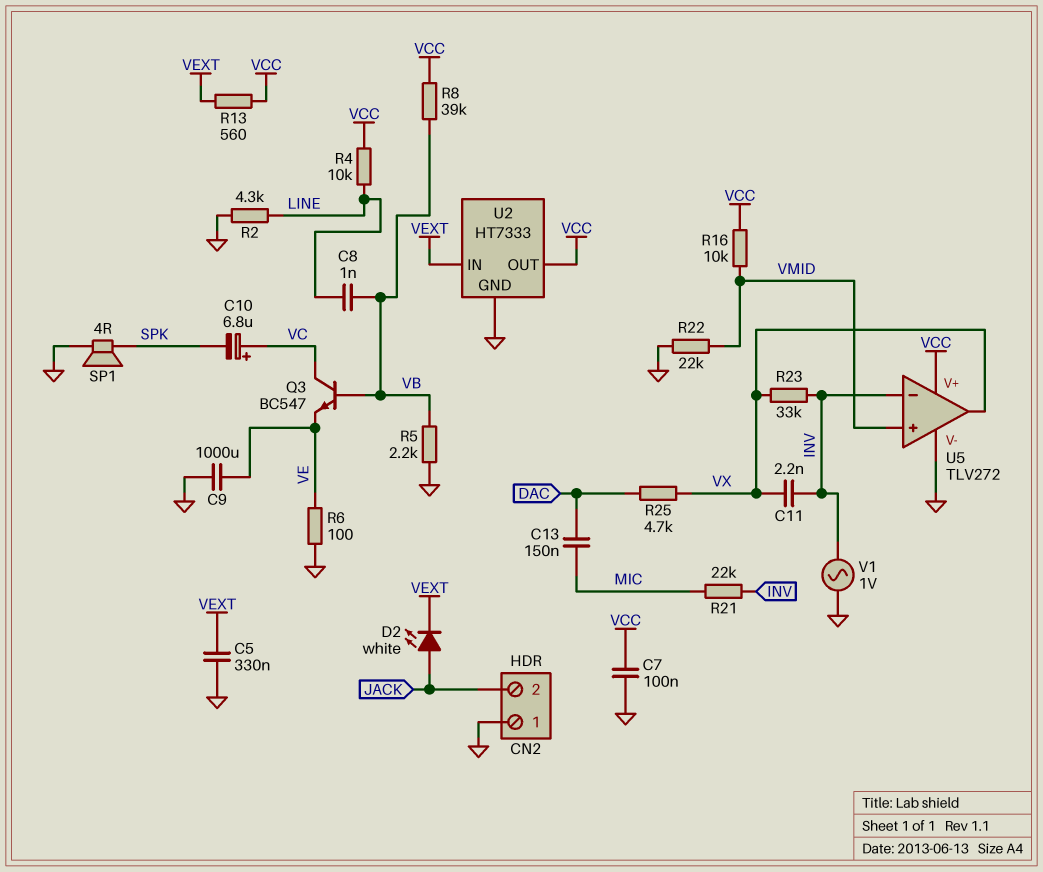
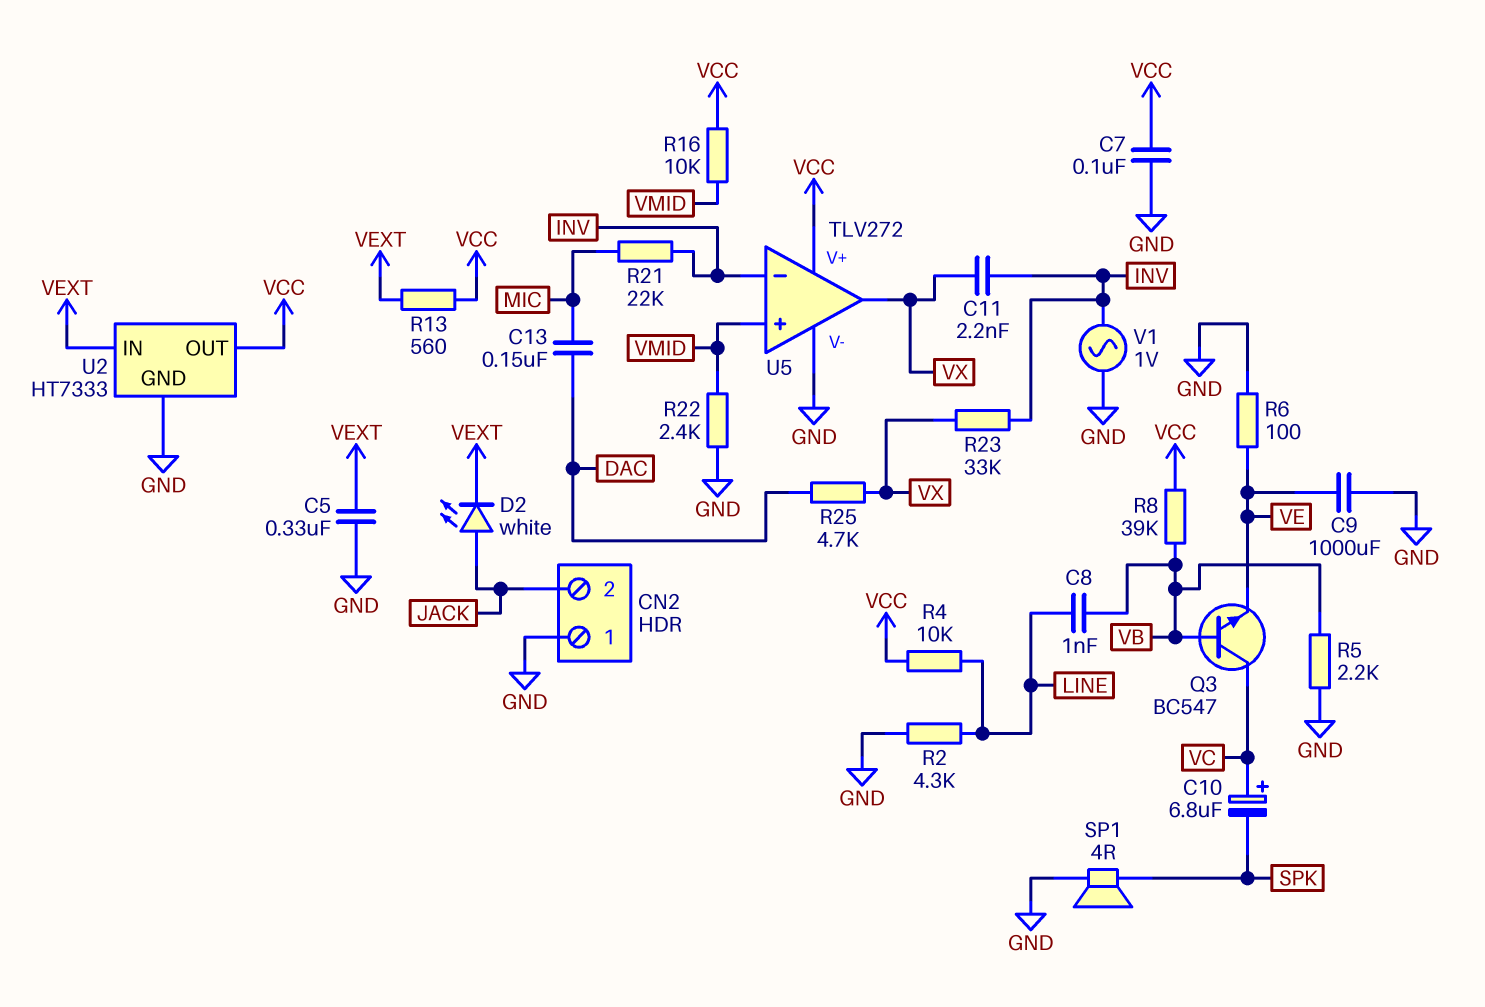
R22: 22k (GND, VMID) -> 2.4k (GND, VMID)

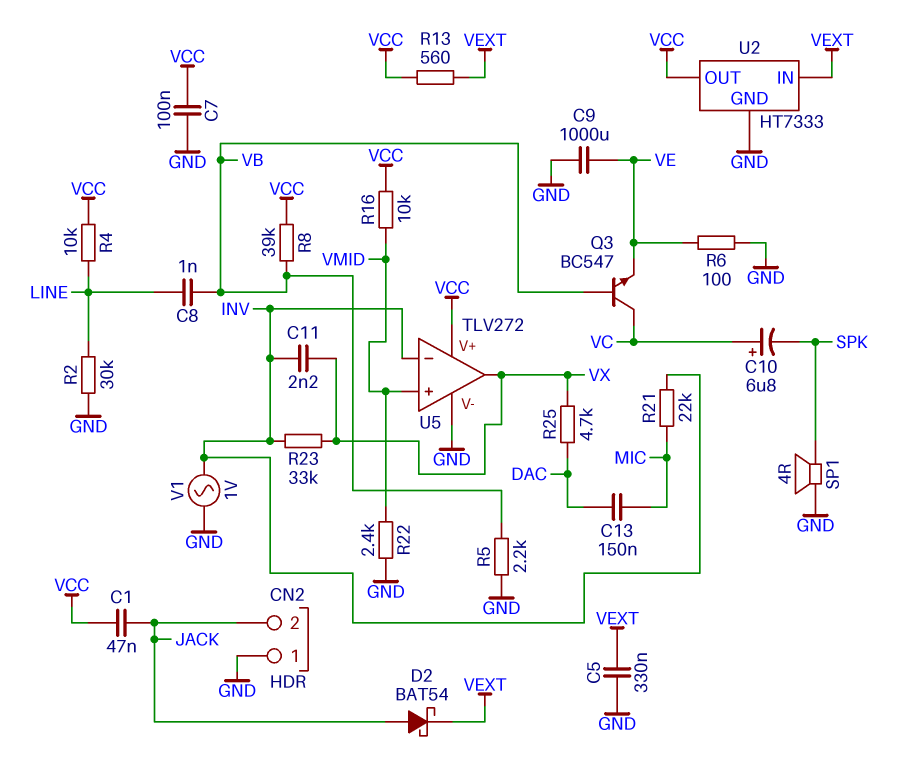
C1: none -> 47nF (JACK, VCC)
D2: LED white (A JACK, K VEXT) -> schottky BAT54 (A JACK, K VEXT)
R2: 4.3k (GND, LINE) -> 30k (GND, LINE)

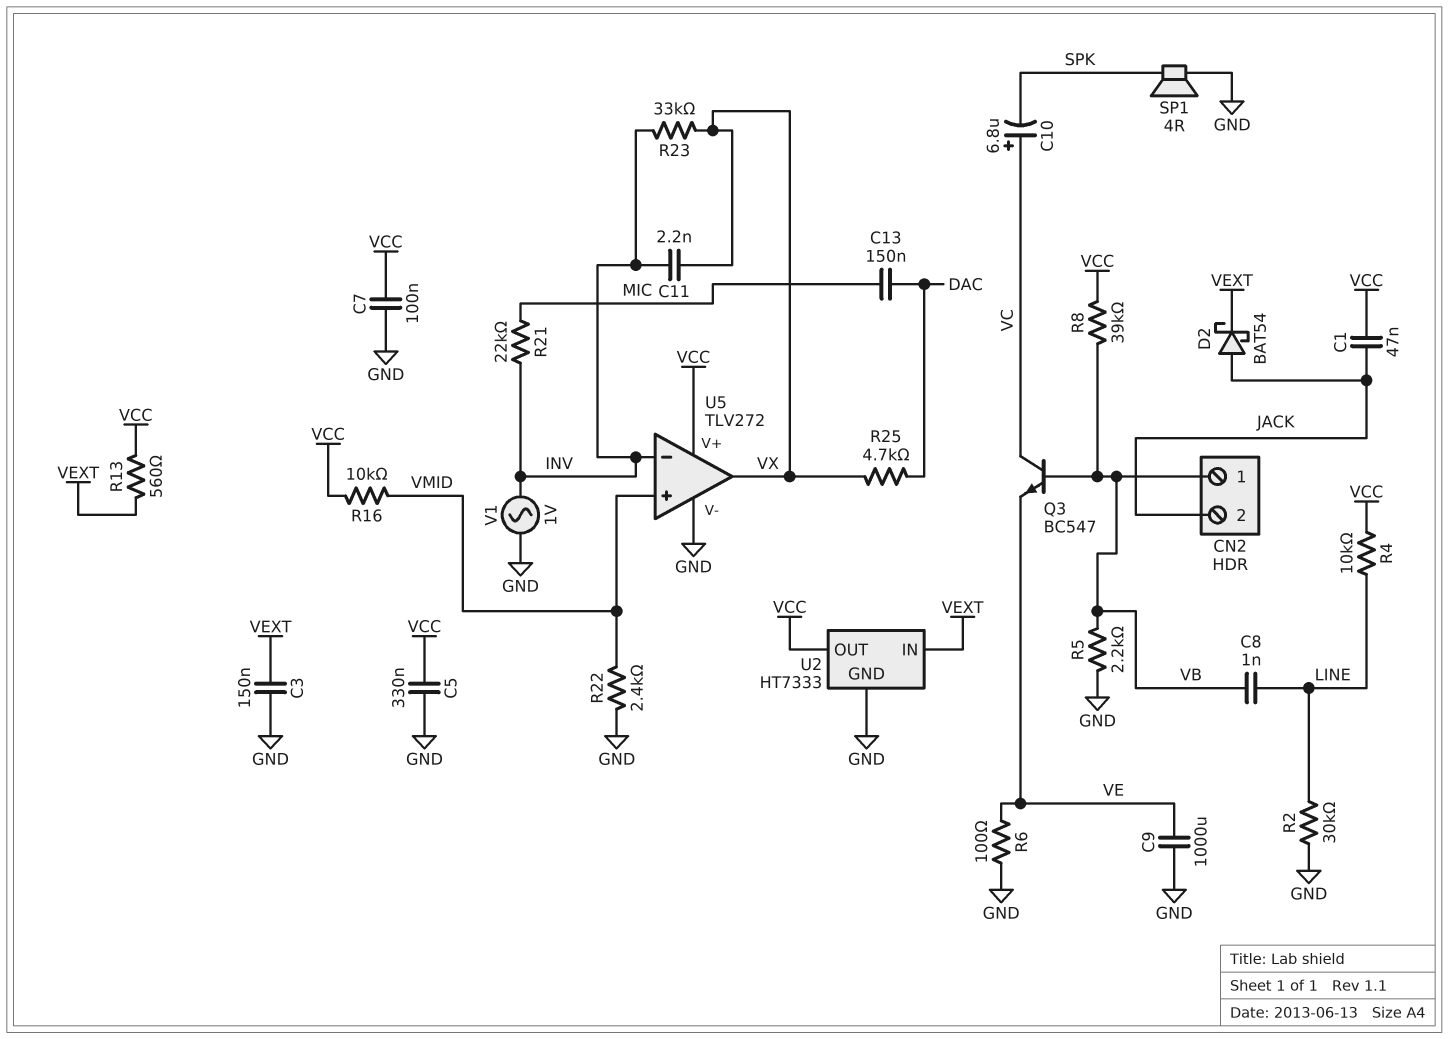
C3: none -> 150nF (GND, VEXT)
C5: 330nF (GND, VEXT) -> 330nF (GND, VCC)
CN2 pin 1: GND -> VB

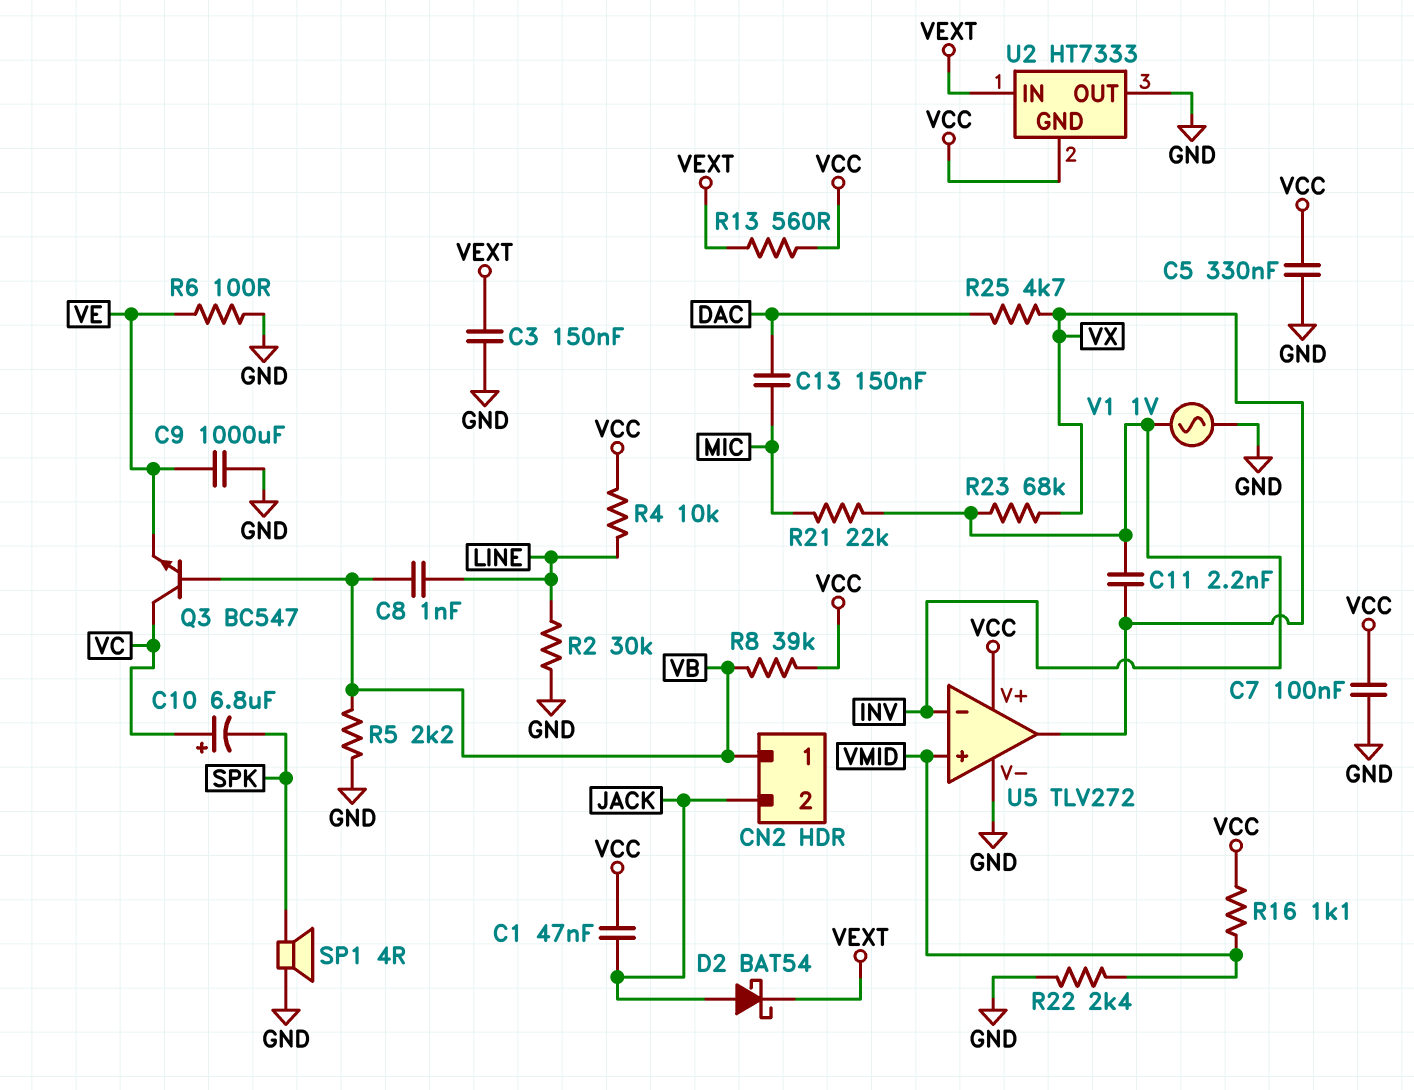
R16: 10k (VCC, VMID) -> 1.1k (VCC, VMID)
R23: 33k (INV, VX) -> 68k (INV, VX)
U2 pin GND: GND -> VCC
U2 pin OUT: VCC -> GND

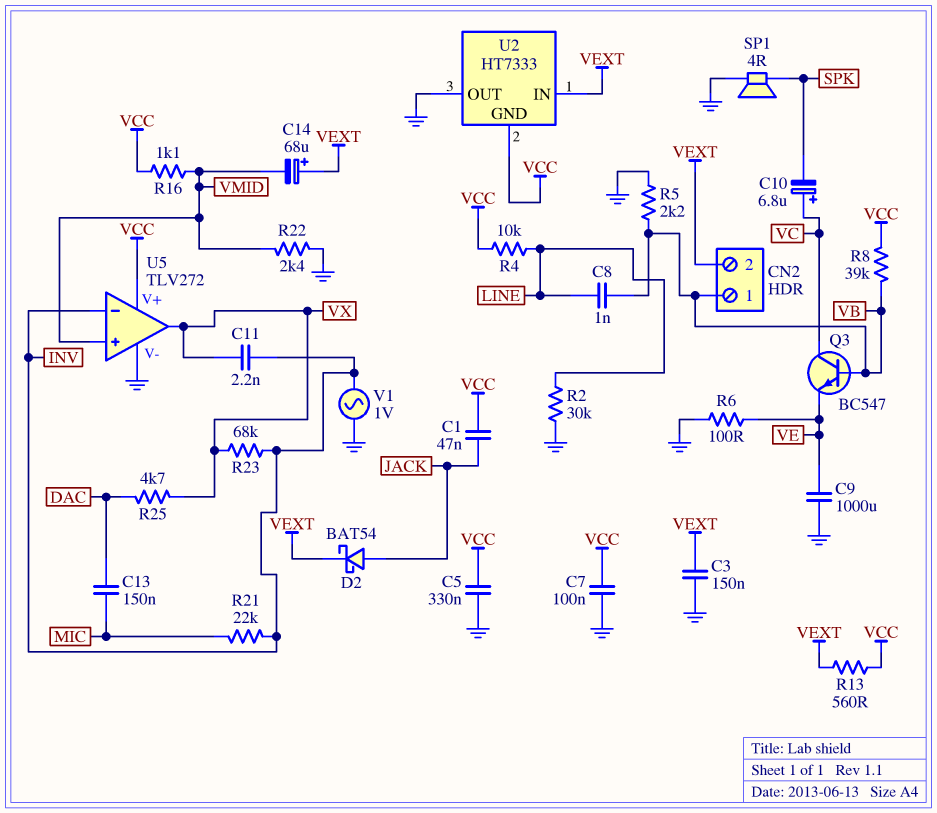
C14: none -> 68uF (plus VEXT, minus VMID)
CN2 pin 2: JACK -> VEXT

